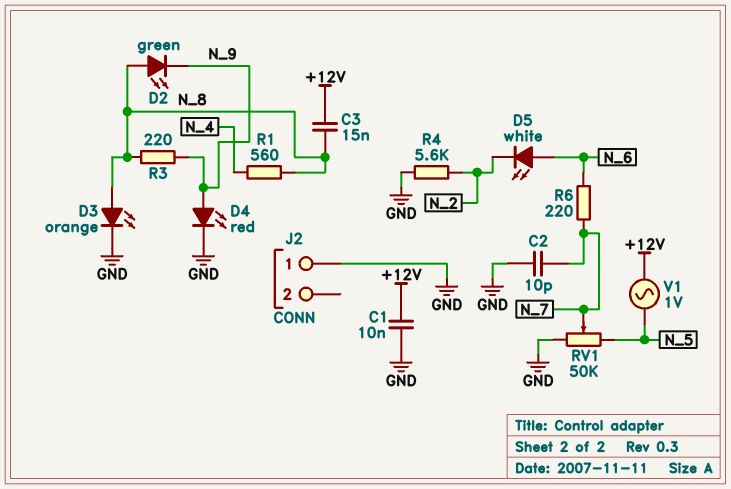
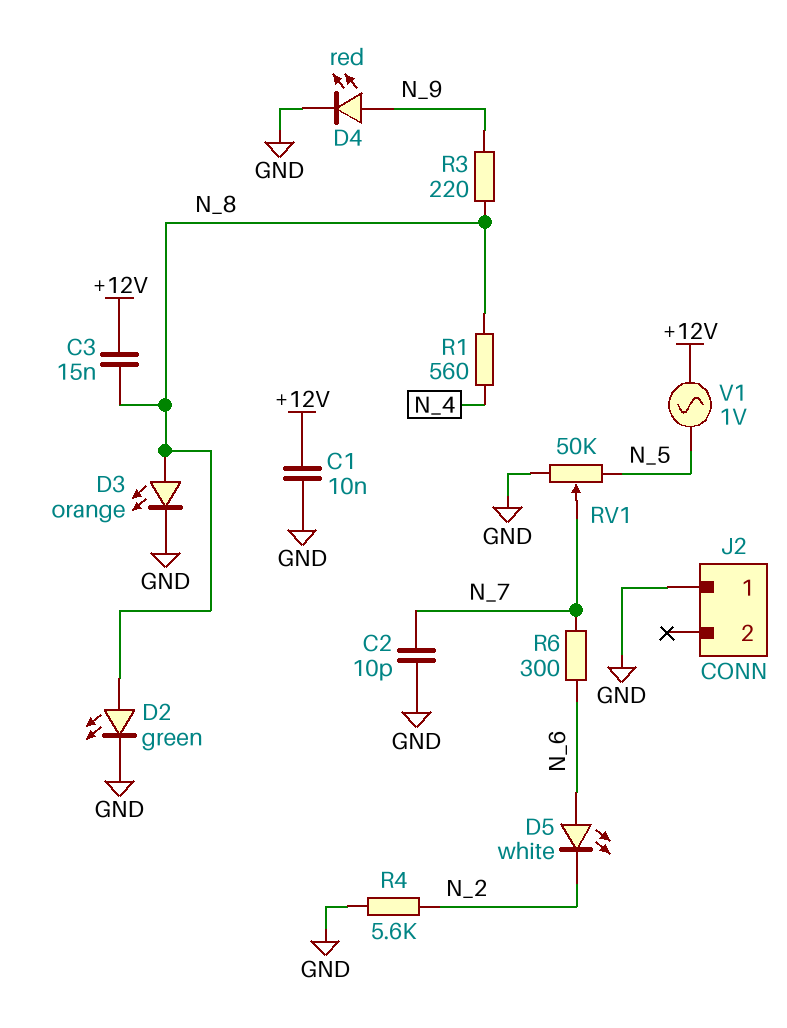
D2: LED green (A N_8, K N_9) -> LED green (A N_8, K GND)
R6: 220 (N_6, N_7) -> 300 (N_6, N_7)

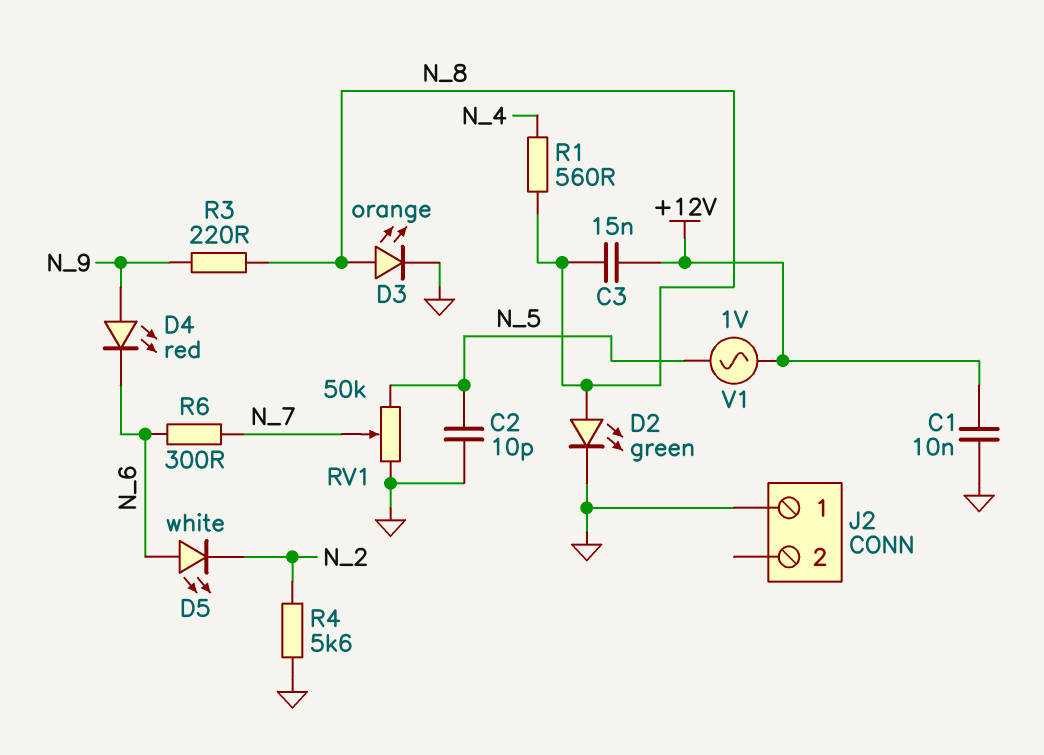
C2: 10pF (GND, N_7) -> 10pF (GND, N_5)
D4: LED red (A N_9, K GND) -> LED red (A N_9, K N_6)

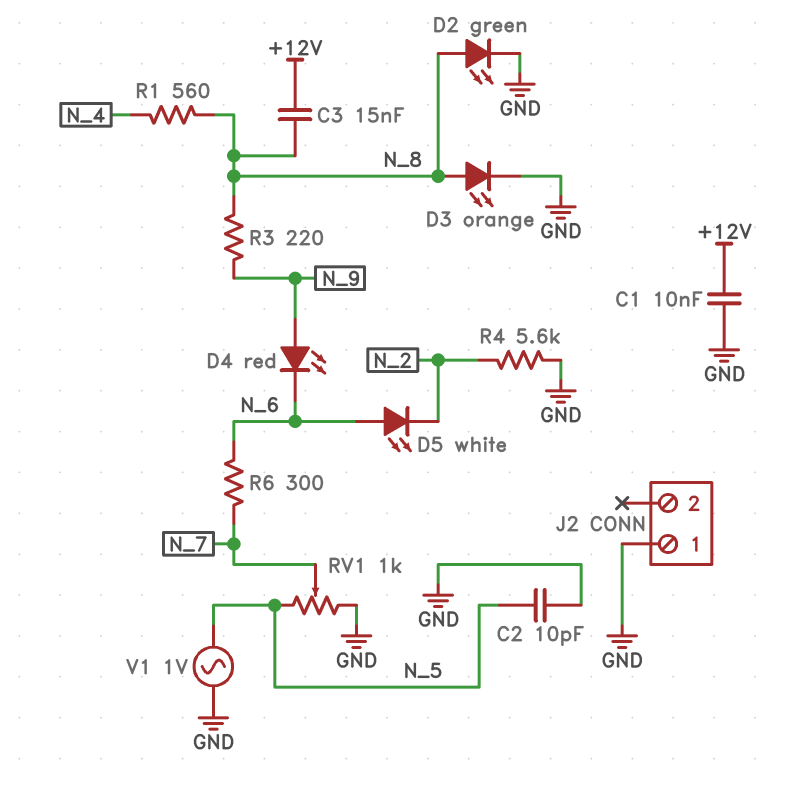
RV1: 50k (GND, N_5, wiper N_7) -> 1k (GND, N_5, wiper N_7)
V1: AC 1V (+12V, N_5) -> AC 1V (GND, N_5)

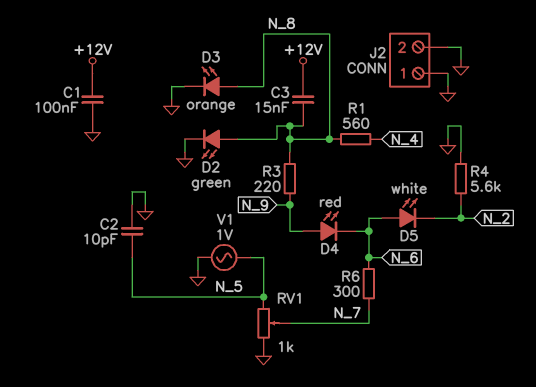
C1: 10nF (+12V, GND) -> 100nF (+12V, GND)
J2 pin 2: none -> GND

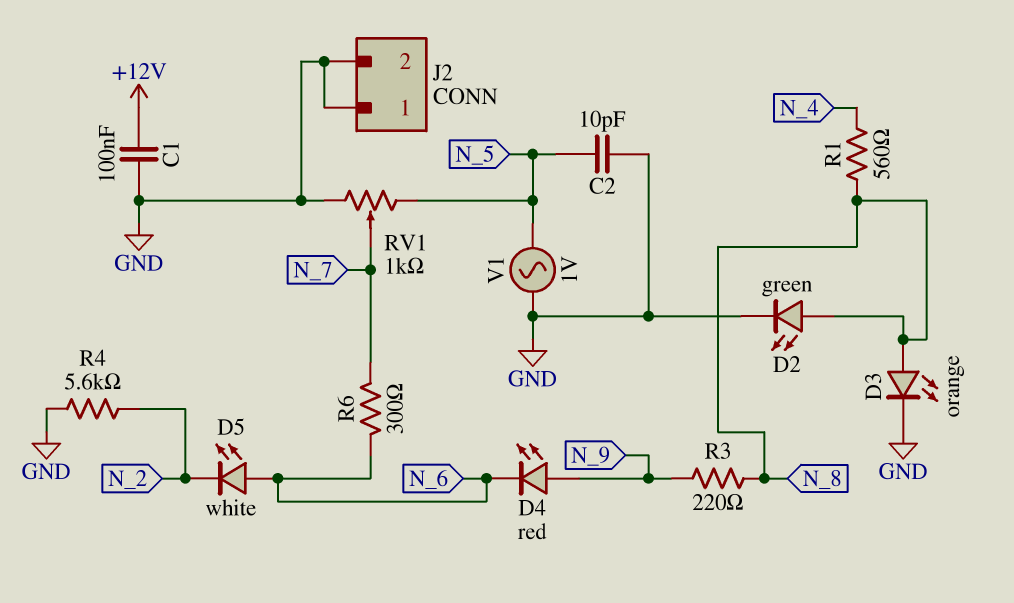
C3: 15nF (+12V, N_8) -> none

